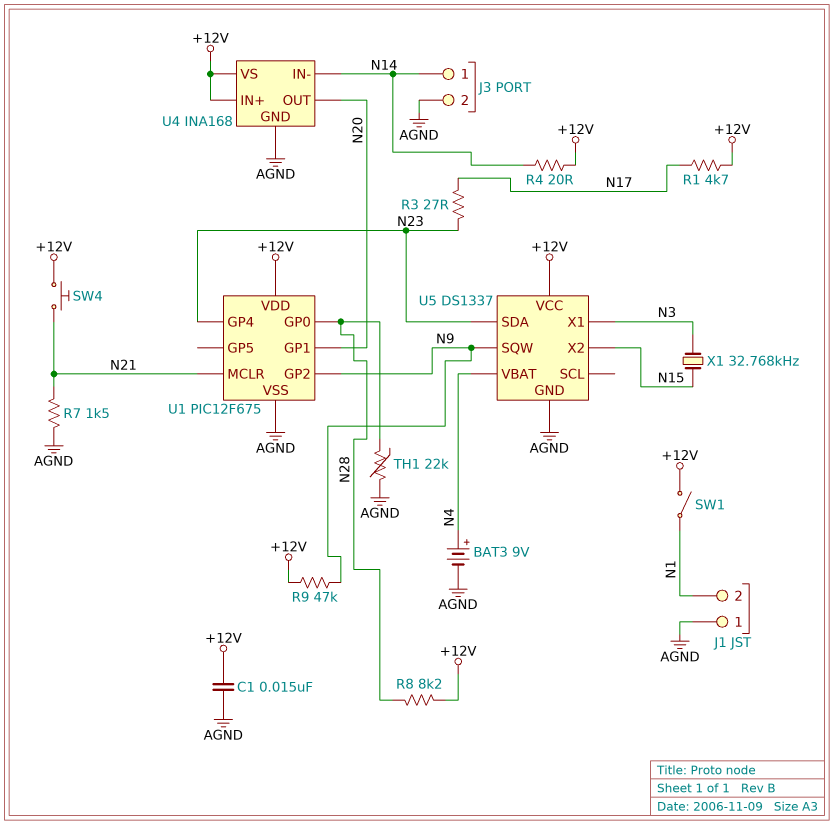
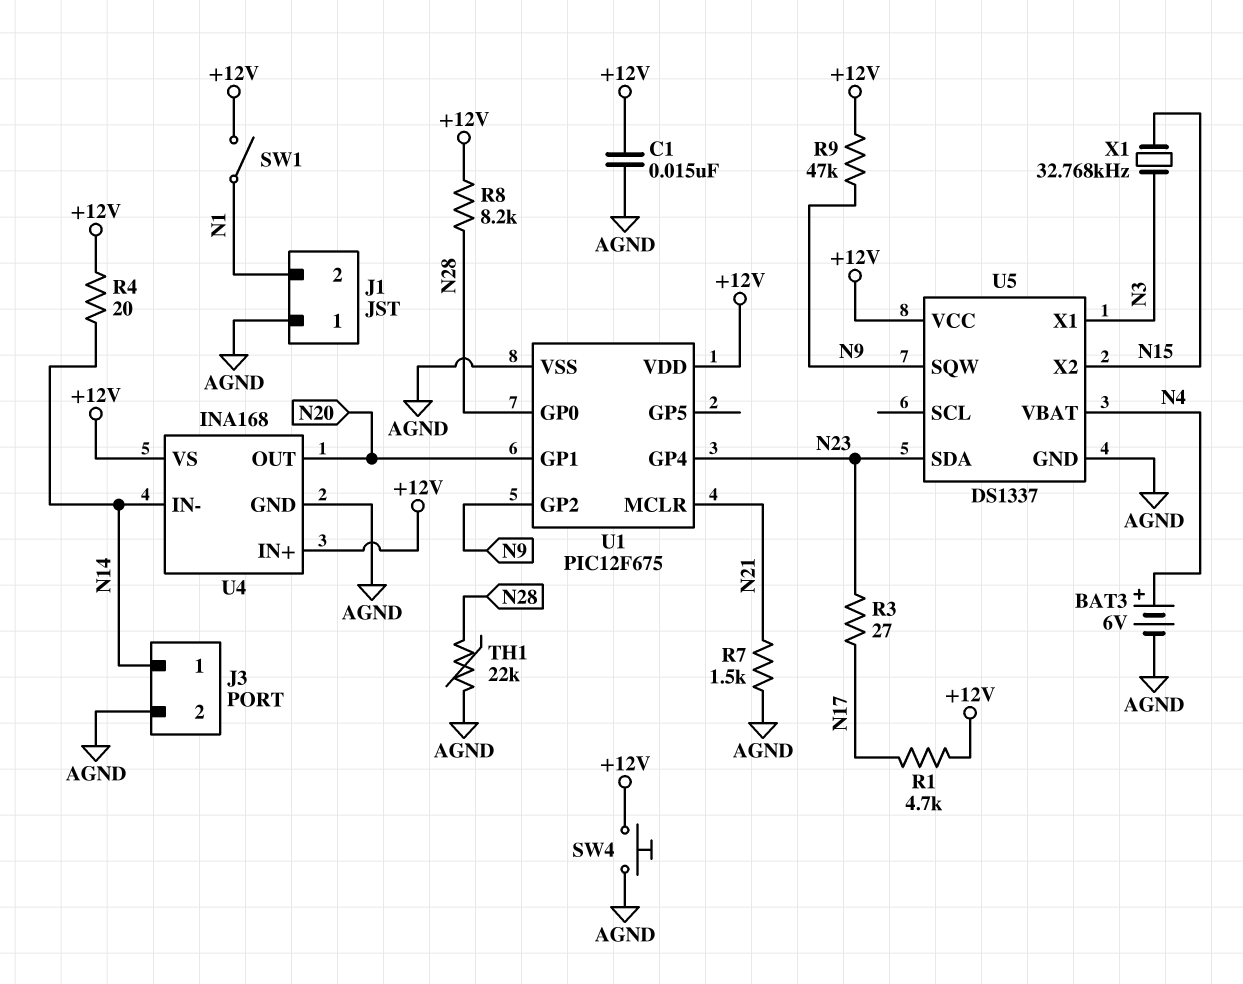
BAT3: 9V (plus N4, minus AGND) -> 6V (plus N4, minus AGND)
SW4: button (+12V, N21) -> button (+12V, AGND)

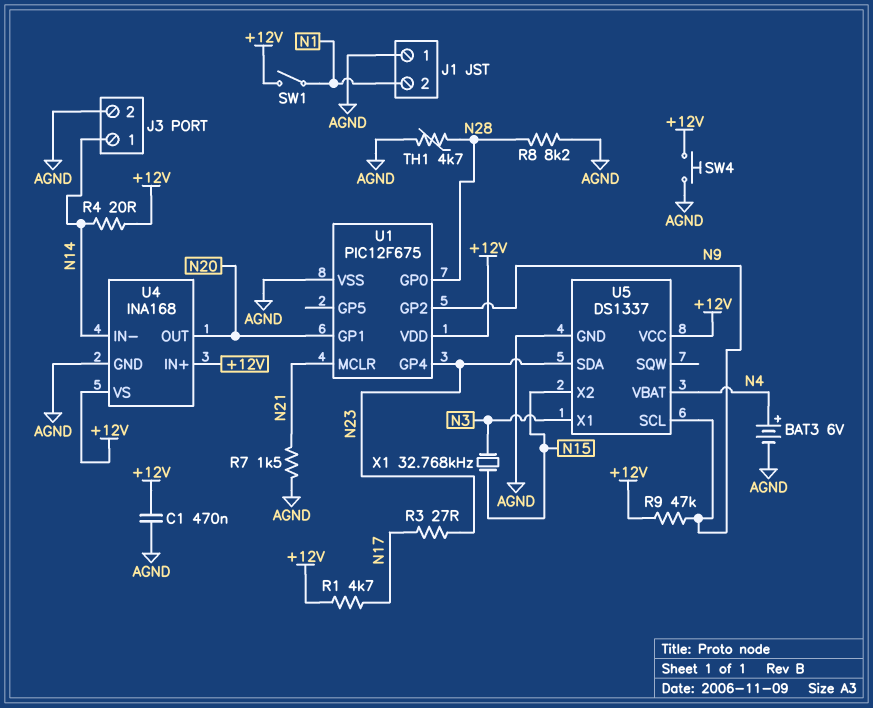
C1: 15nF (+12V, AGND) -> 470nF (+12V, AGND)
R8: 8.2k (+12V, N28) -> 8.2k (AGND, N28)
TH1: 22k (AGND, N28) -> 4.7k (AGND, N28)
U5 pin SCL: none -> N9
U5 pin SQW: N9 -> none

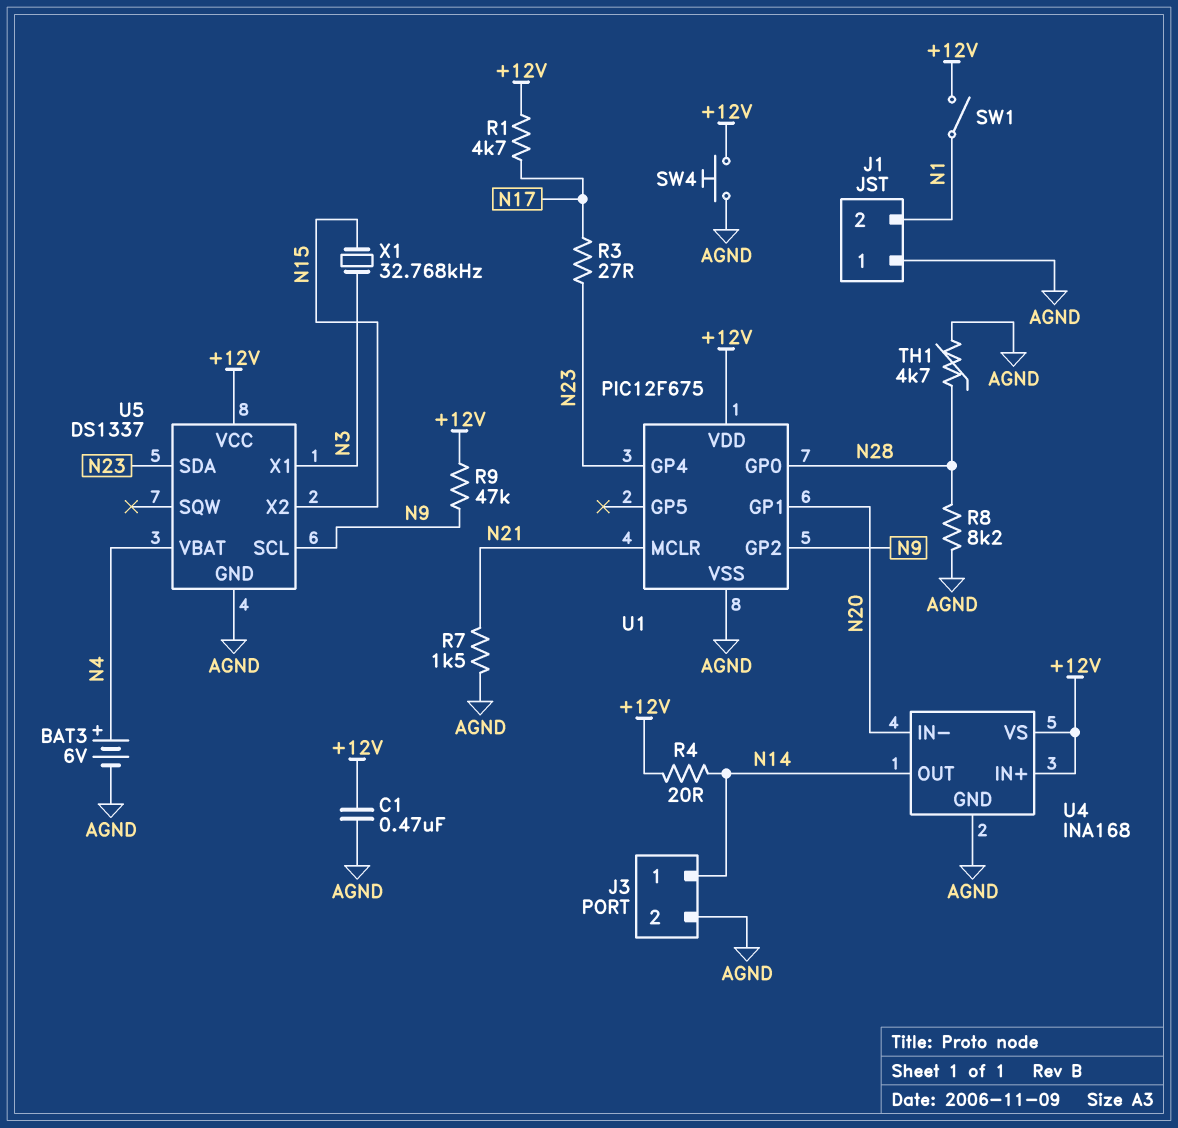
U4 pin IN-: N14 -> N20
U4 pin OUT: N20 -> N14

